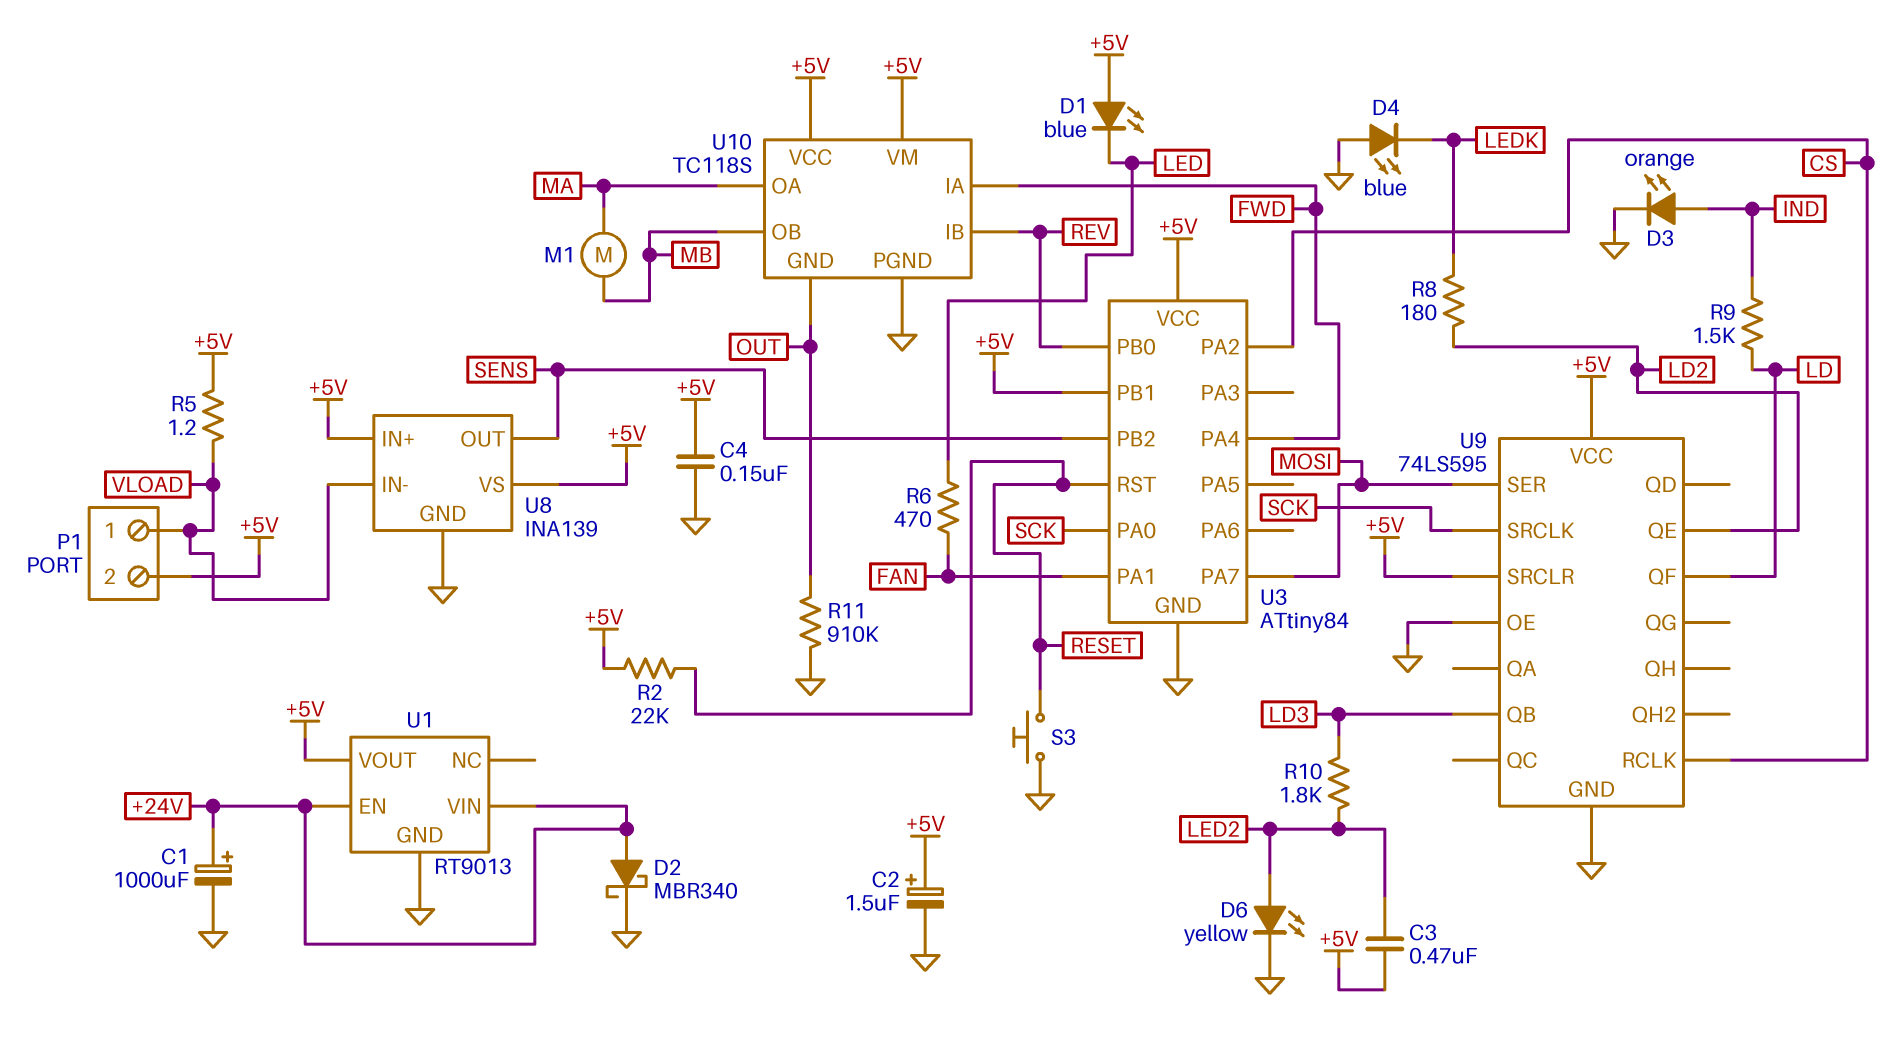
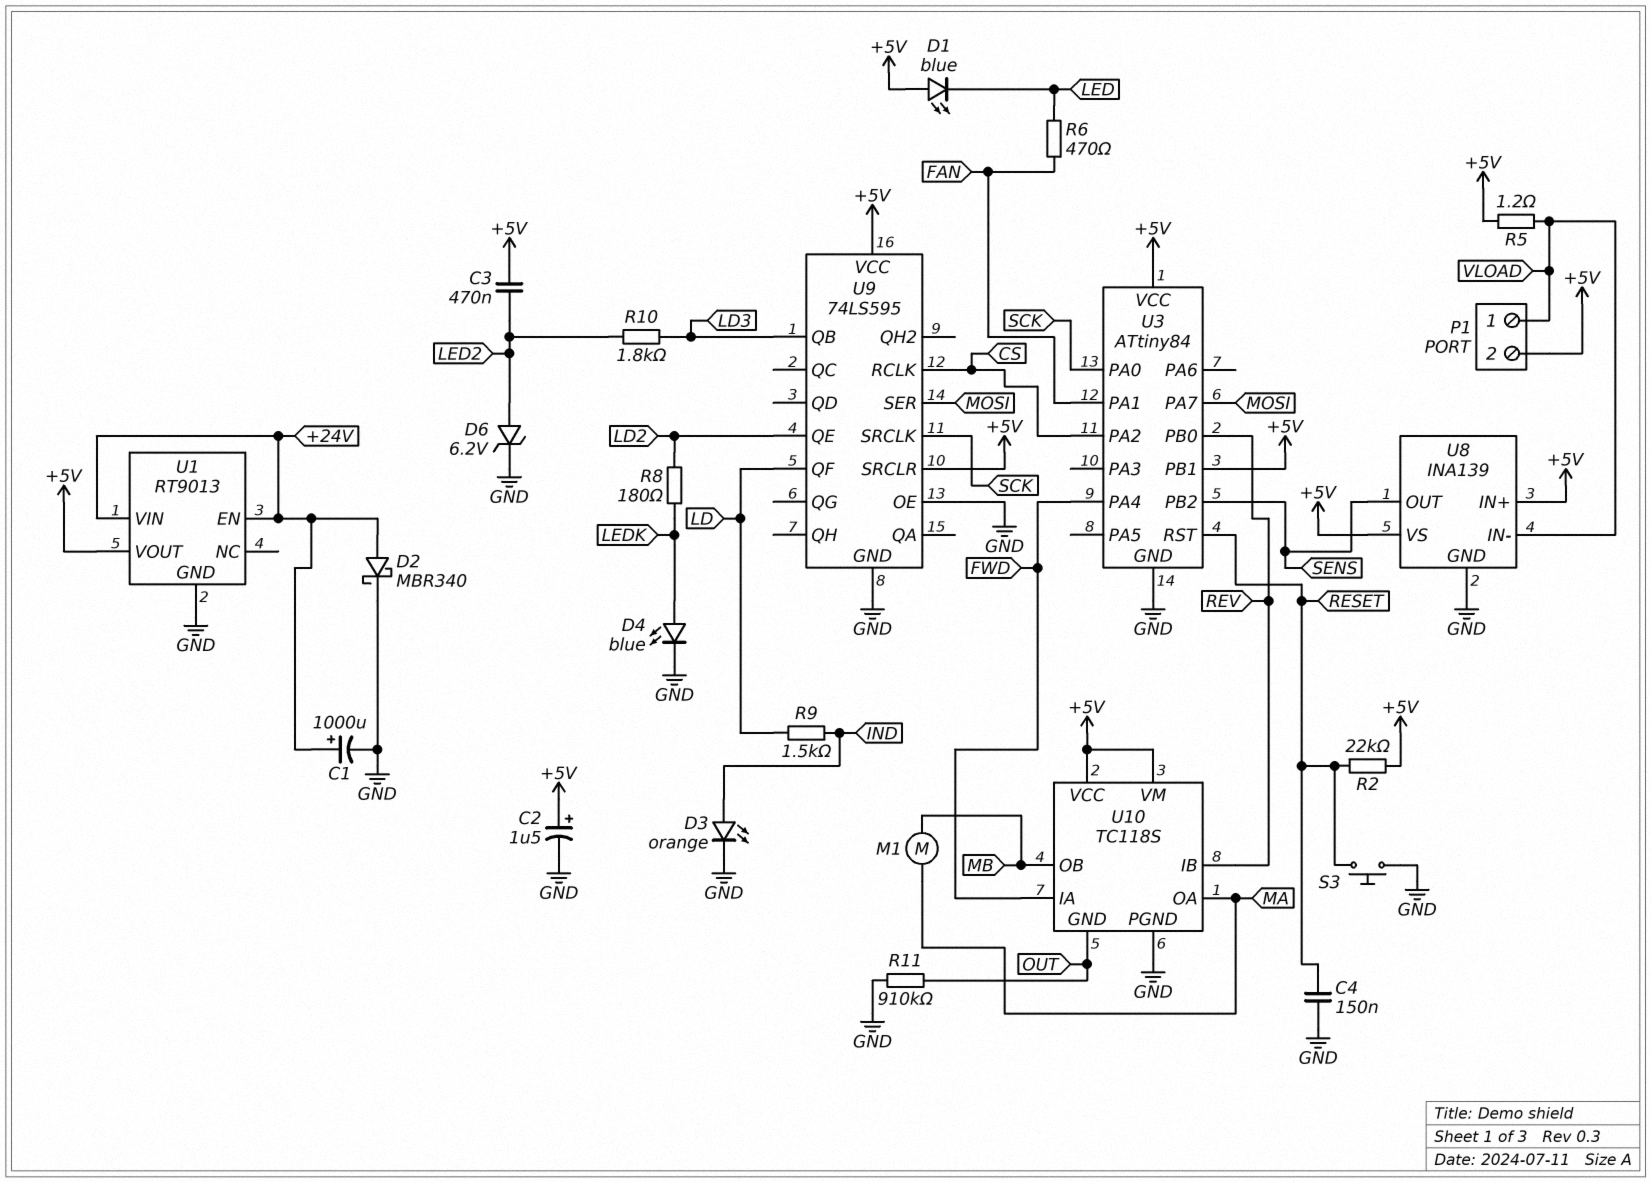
C4: 150nF (+5V, GND) -> 150nF (GND, RESET)
D4: LED blue (A GND, K LEDK) -> LED blue (A LEDK, K GND)
D6: LED yellow (A LED2, K GND) -> zener 6.2V (A LED2, K GND)

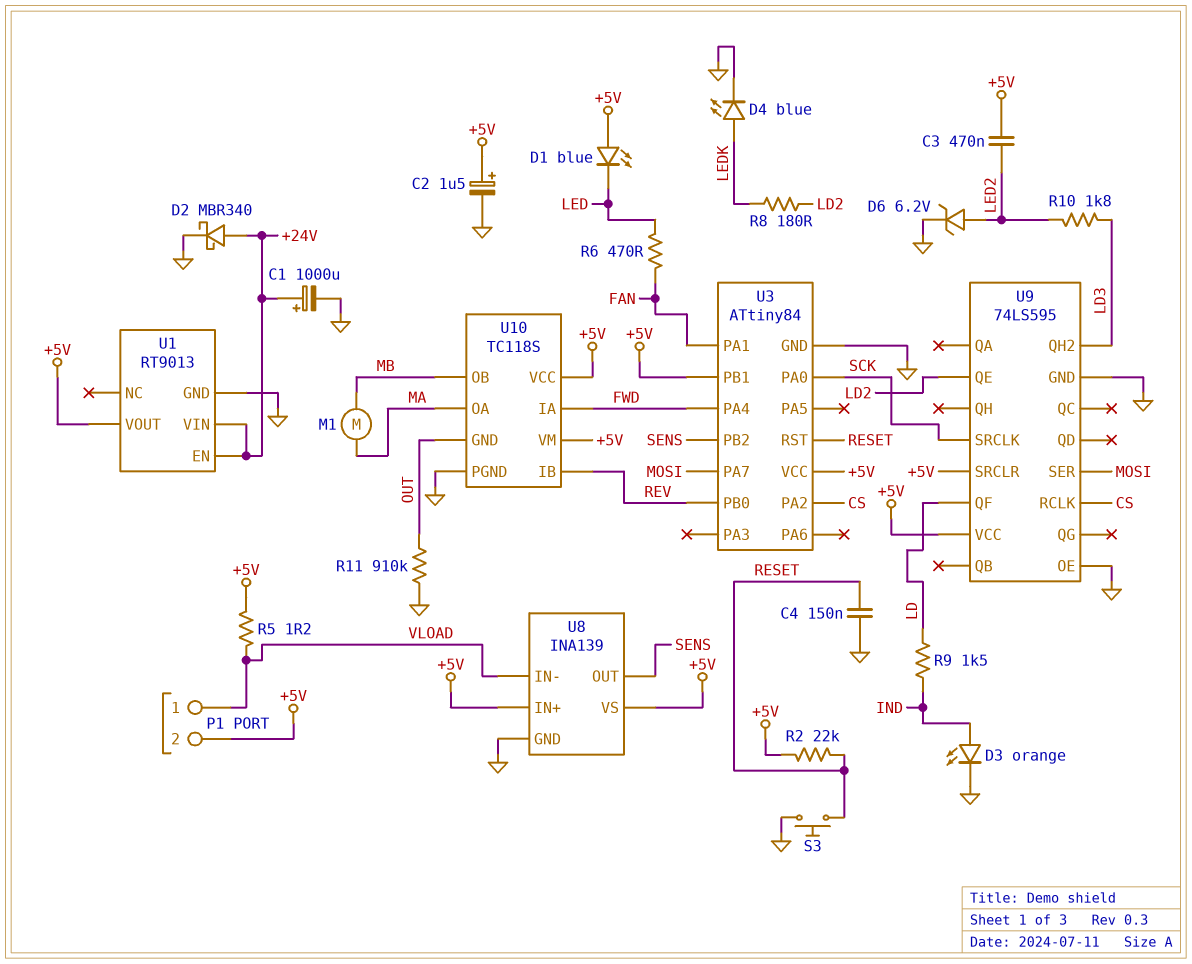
U9 pin QB: LD3 -> none
U9 pin QH2: none -> LD3

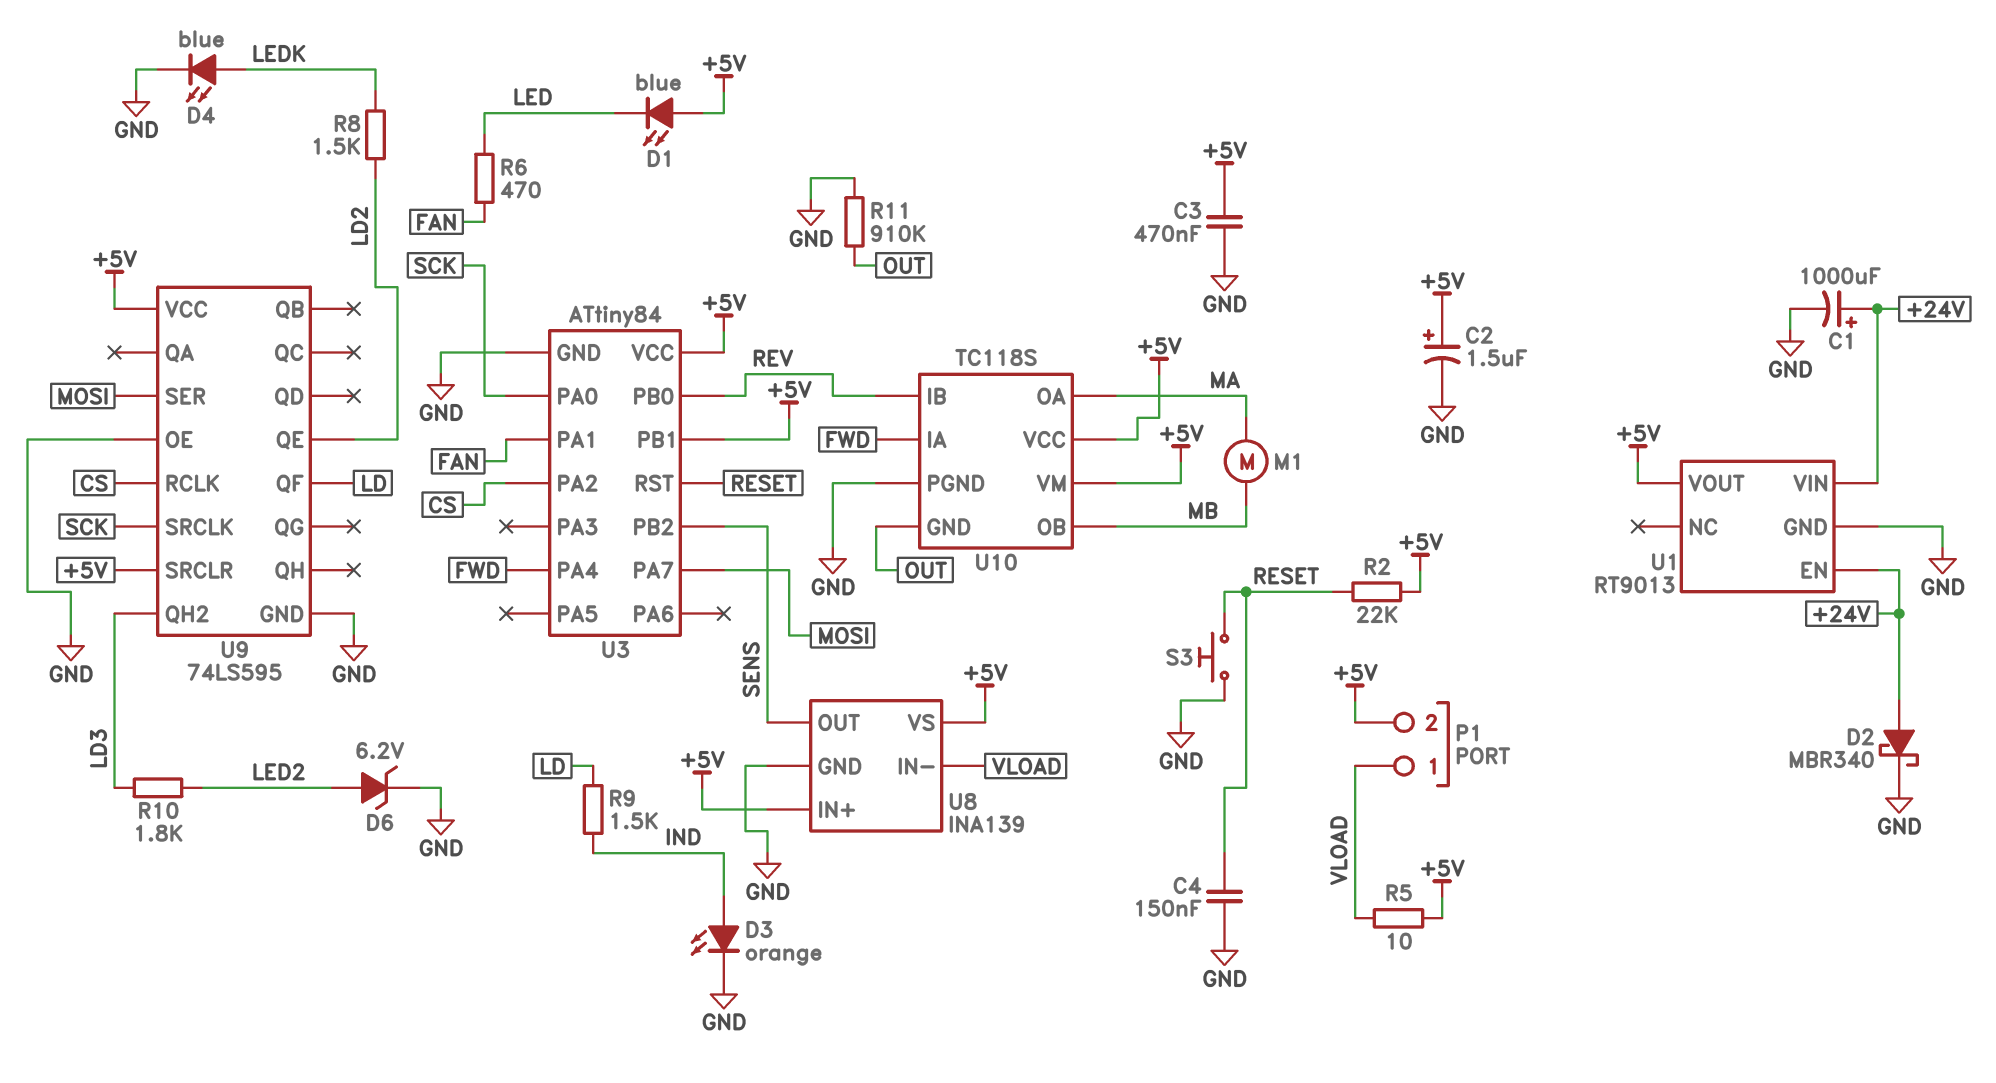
C3: 470nF (+5V, LED2) -> 470nF (+5V, GND)
R5: 1.2 (+5V, VLOAD) -> 10 (+5V, VLOAD)
R8: 180 (LD2, LEDK) -> 1.5k (LD2, LEDK)

